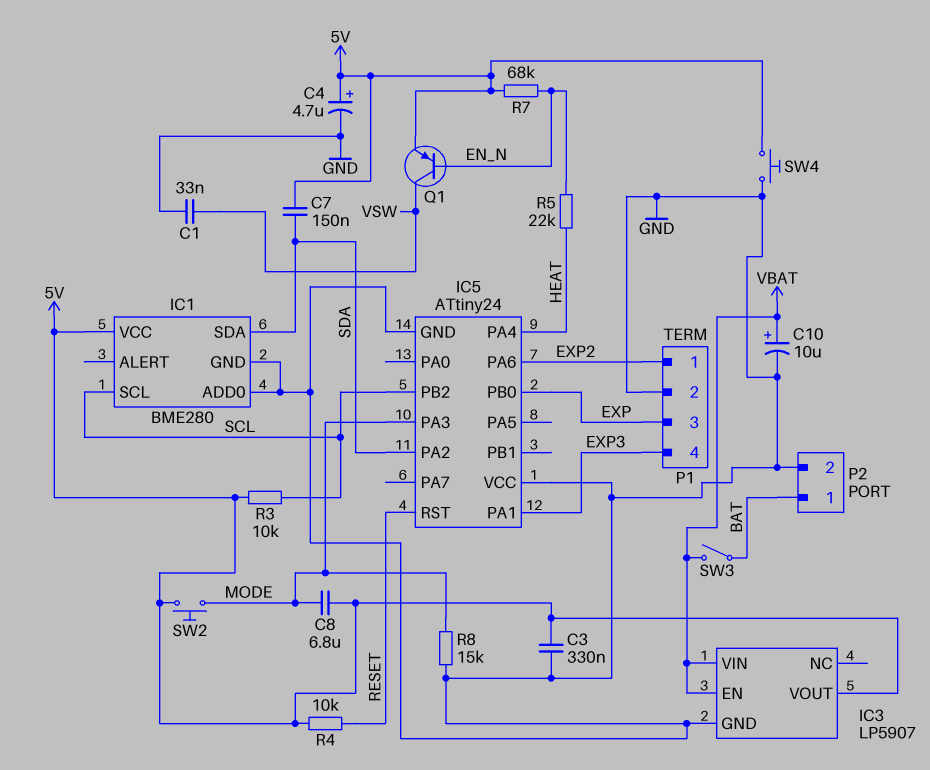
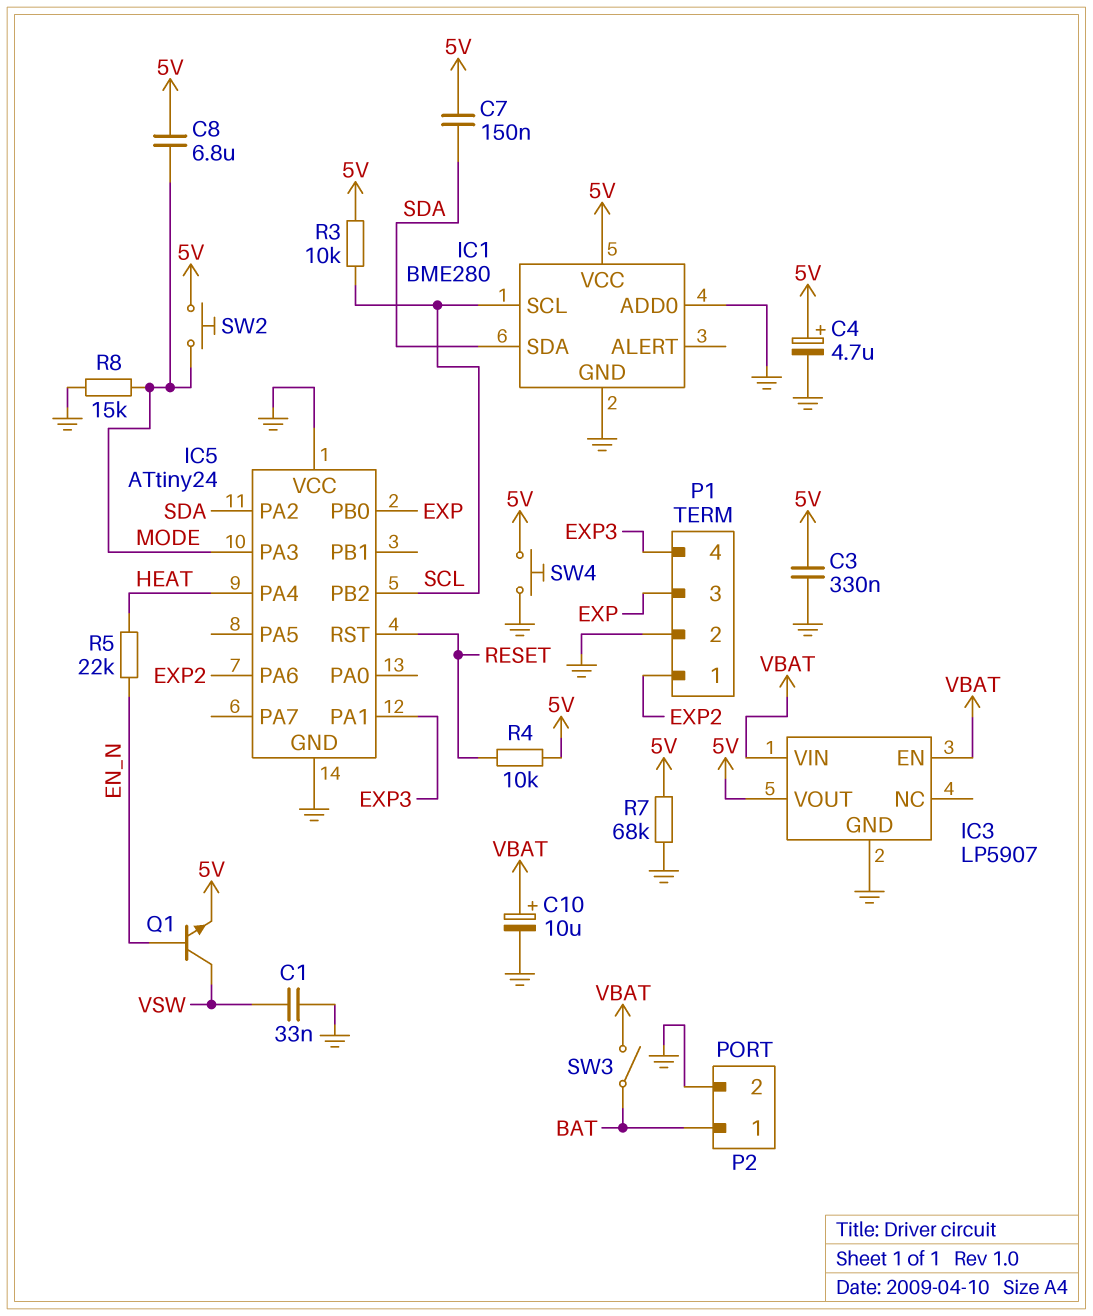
Q1: PNP (B EN_N, C VSW, E 5V) -> NPN (B EN_N, C VSW, E 5V)
R7: 68k (5V, EN_N) -> 68k (5V, GND)

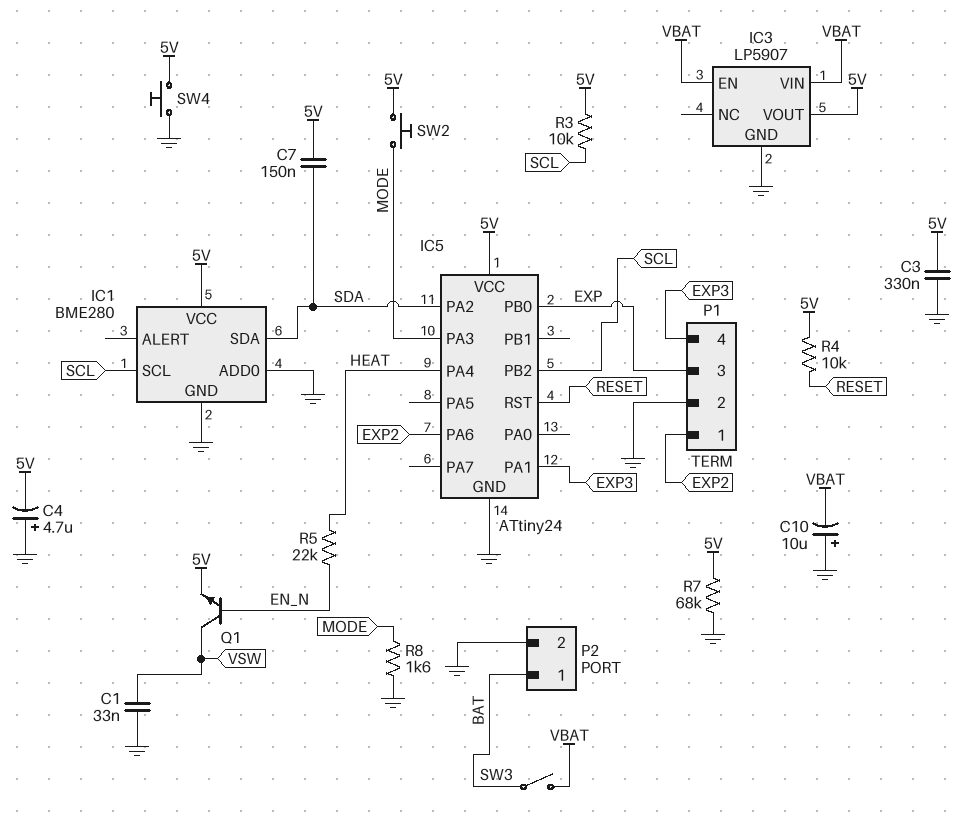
C4: 4.7uF (plus 5V, minus GND) -> 4.7uF (plus GND, minus 5V)
C8: 6.8uF (5V, MODE) -> none
C10: 10uF (plus VBAT, minus GND) -> 10uF (plus GND, minus VBAT)
IC5 pin VCC: GND -> 5V
R8: 15k (GND, MODE) -> 1.6k (GND, MODE)

